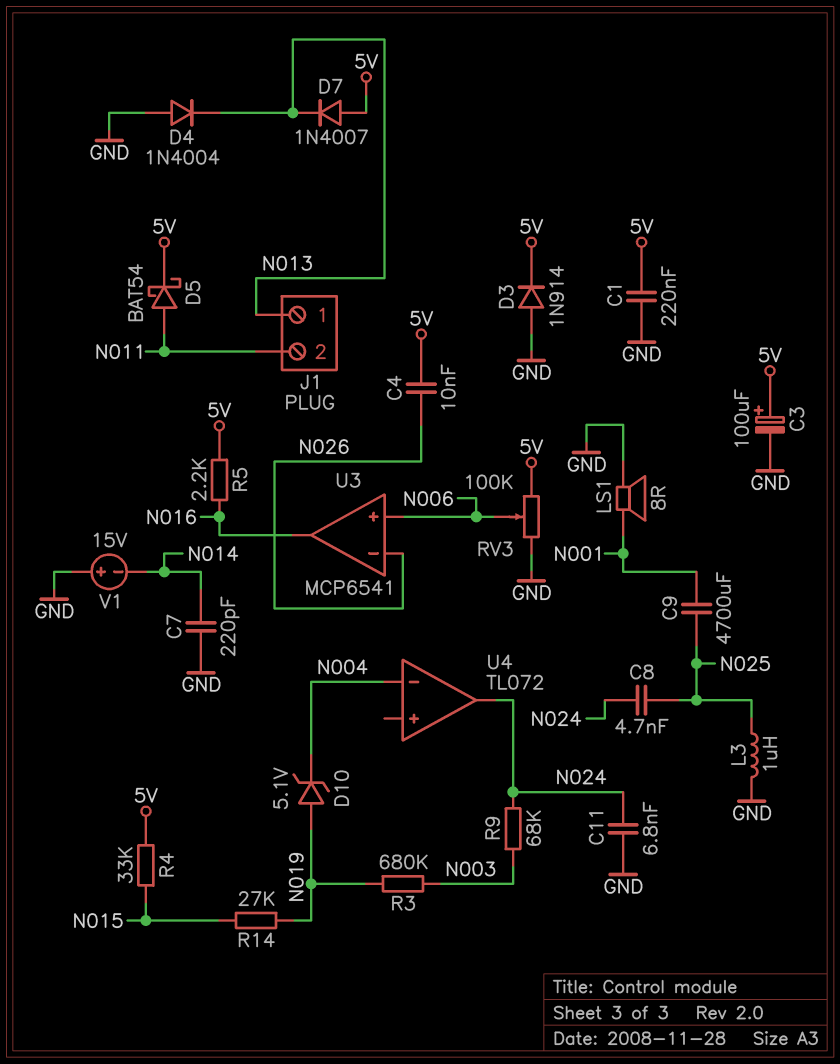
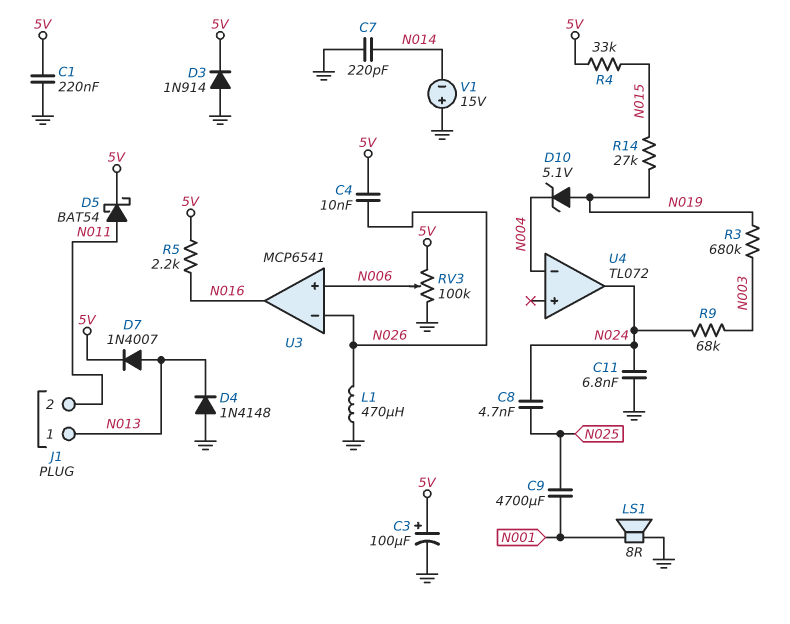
D4: diode 1N4004 (A GND, K N013) -> diode 1N4148 (A GND, K N013)
D7: diode 1N4007 (A 5V, K N013) -> diode 1N4007 (A N013, K 5V)
L1: none -> 470uH (GND, N026)
L3: 1uH (GND, N025) -> none

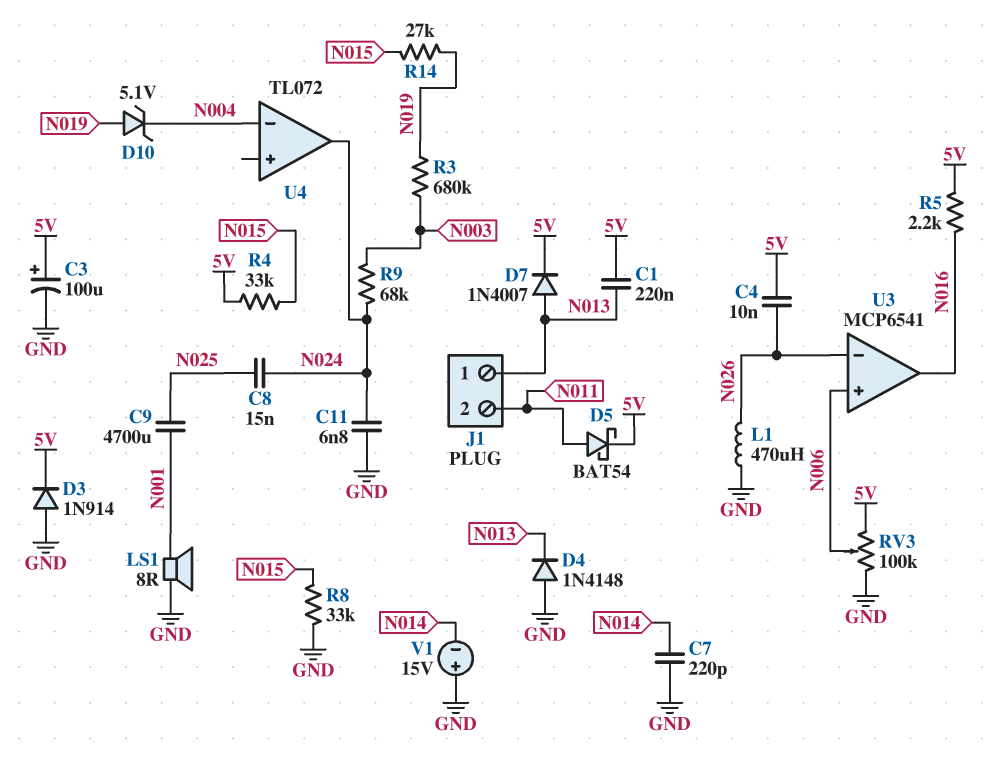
C1: 220nF (5V, GND) -> 220nF (5V, N013)
C8: 4.7nF (N024, N025) -> 15nF (N024, N025)
R8: none -> 33k (GND, N015)

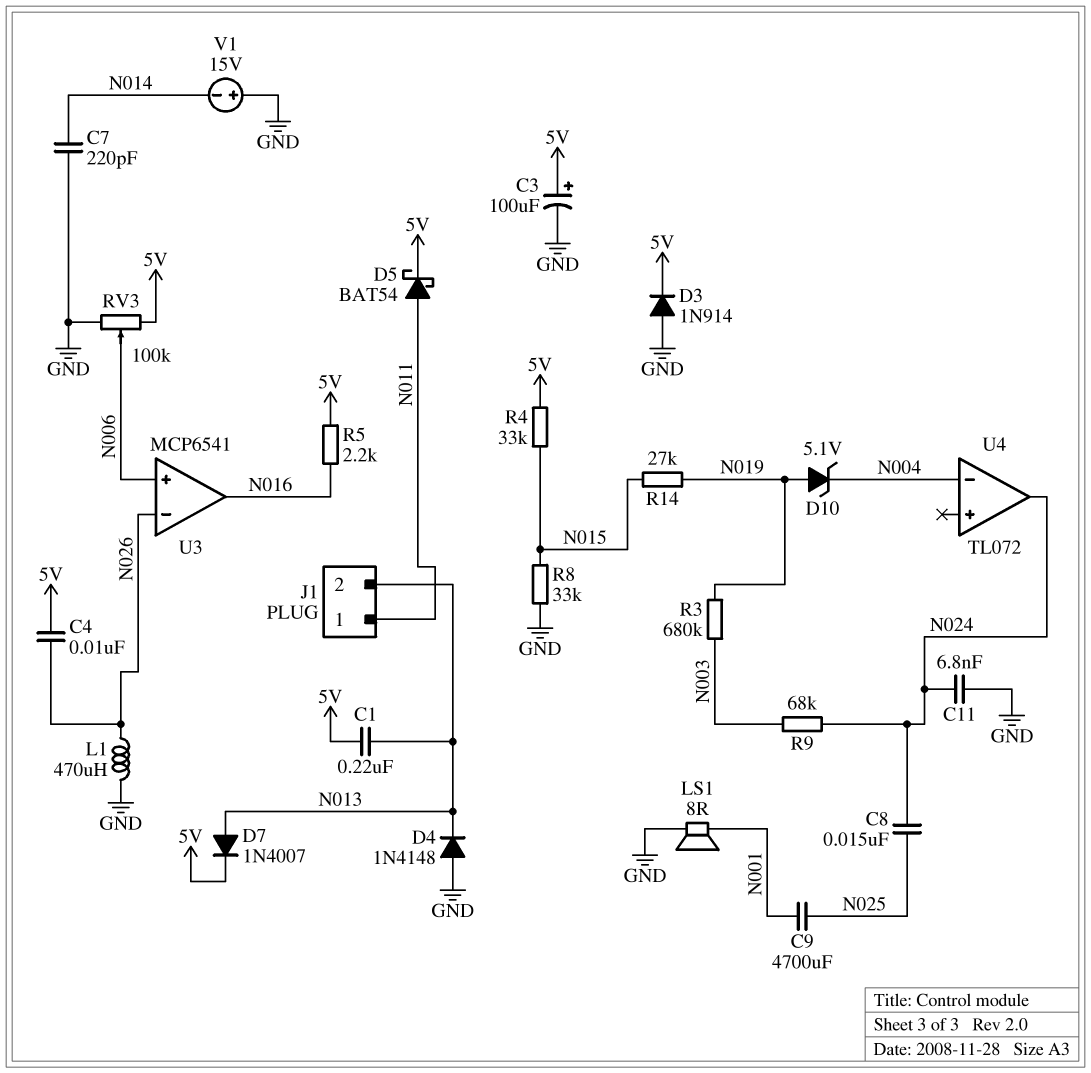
J1 pin 1: N013 -> N011
J1 pin 2: N011 -> N013

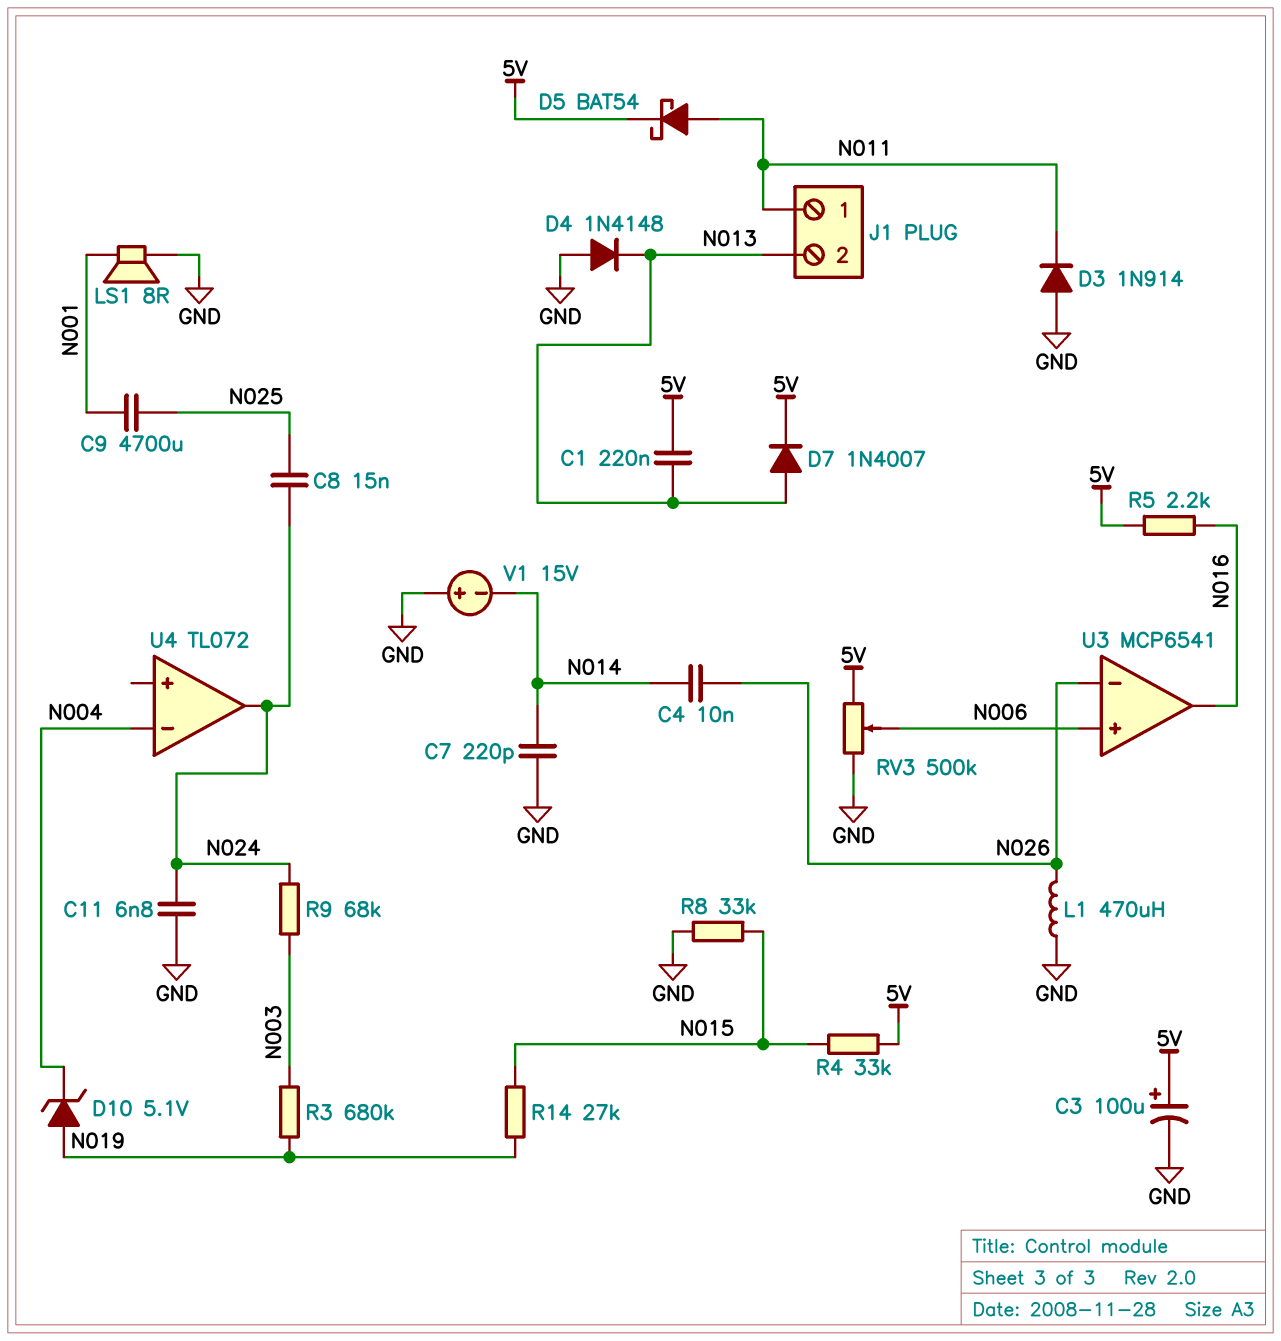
C4: 10nF (5V, N026) -> 10nF (N014, N026)
D3: diode 1N914 (A GND, K 5V) -> diode 1N914 (A GND, K N011)
RV3: 100k (5V, GND, wiper N006) -> 500k (5V, GND, wiper N006)

